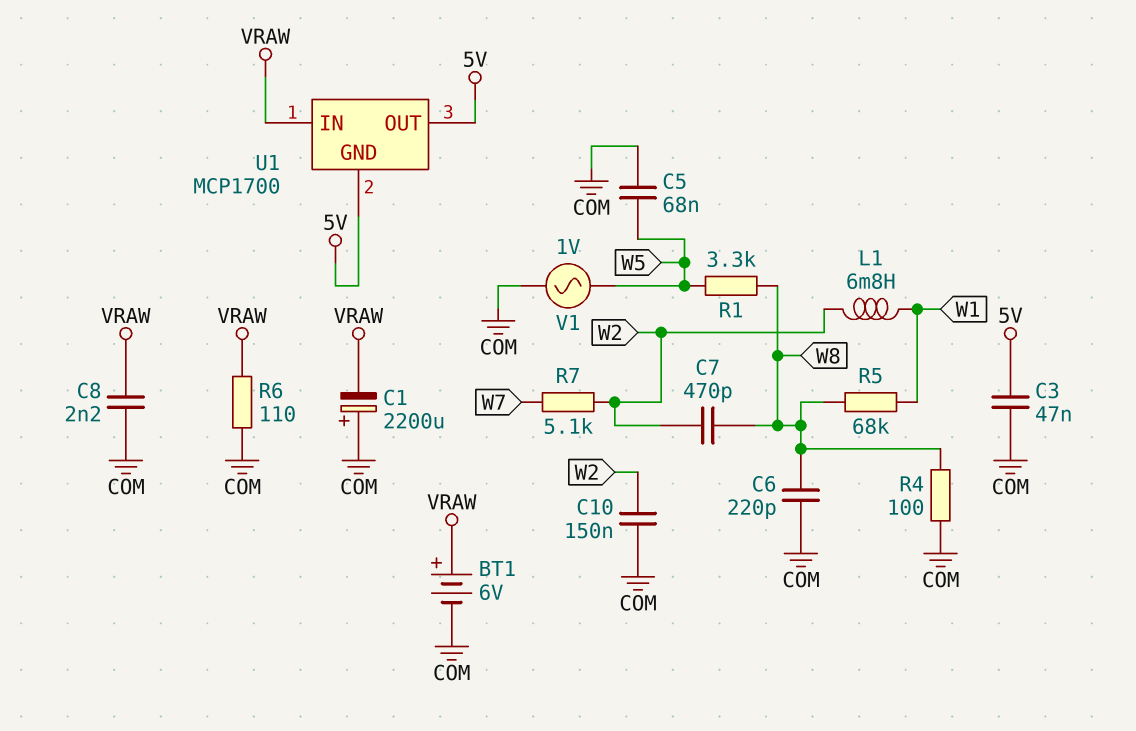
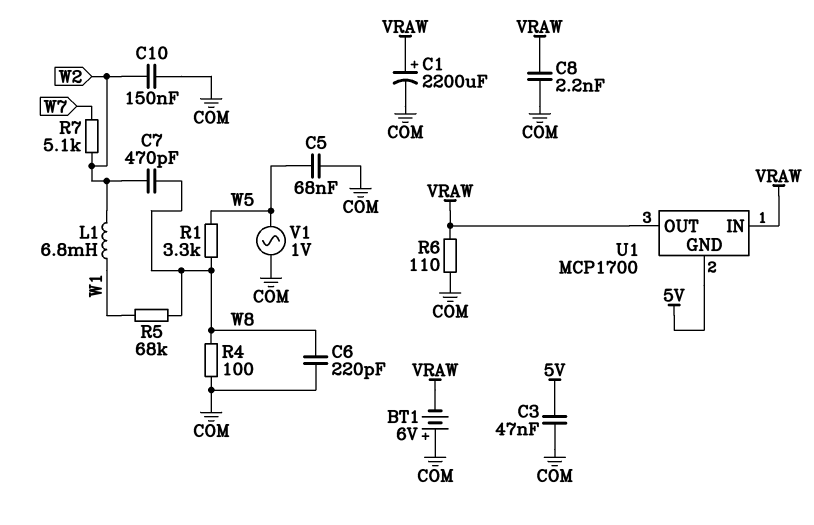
BT1: 6V (plus VRAW, minus COM) -> 6V (plus COM, minus VRAW)
C1: 2200uF (plus COM, minus VRAW) -> 2200uF (plus VRAW, minus COM)
U1 pin OUT: 5V -> VRAW

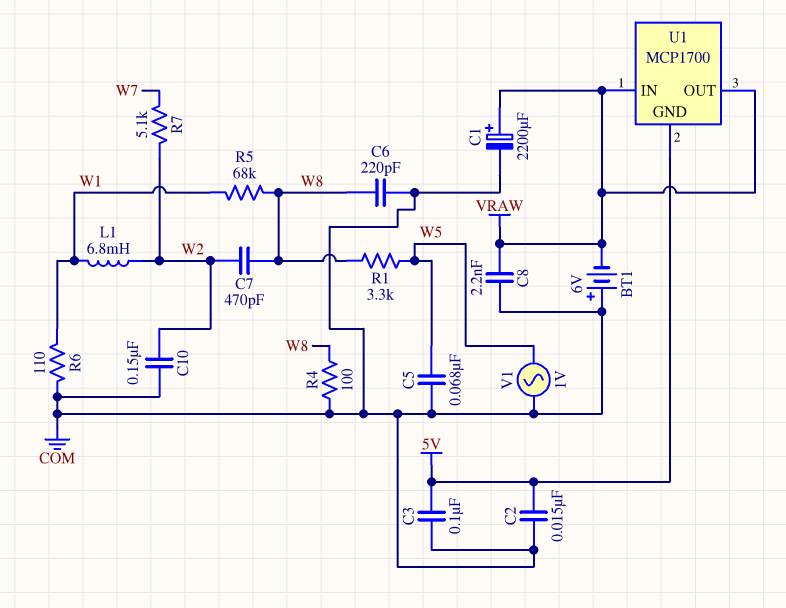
C2: none -> 15nF (5V, COM)
C3: 47nF (5V, COM) -> 100nF (5V, COM)
R6: 110 (COM, VRAW) -> 110 (COM, W1)

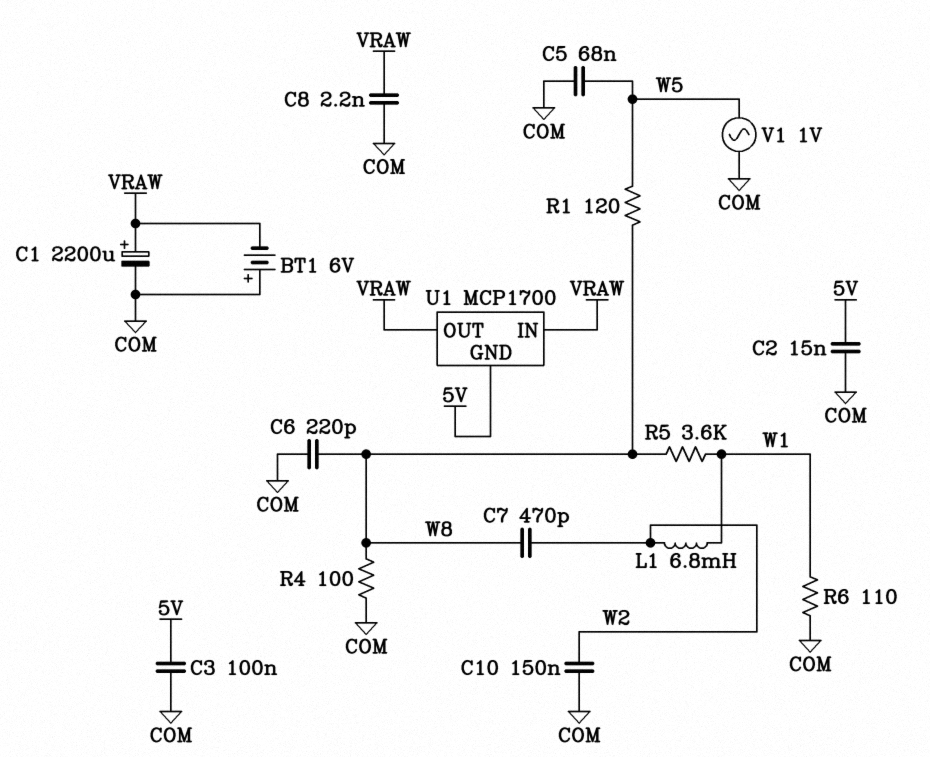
R1: 3.3k (W5, W8) -> 120 (W5, W8)
R5: 68k (W1, W8) -> 3.6k (W1, W8)
R7: 5.1k (W2, W7) -> none

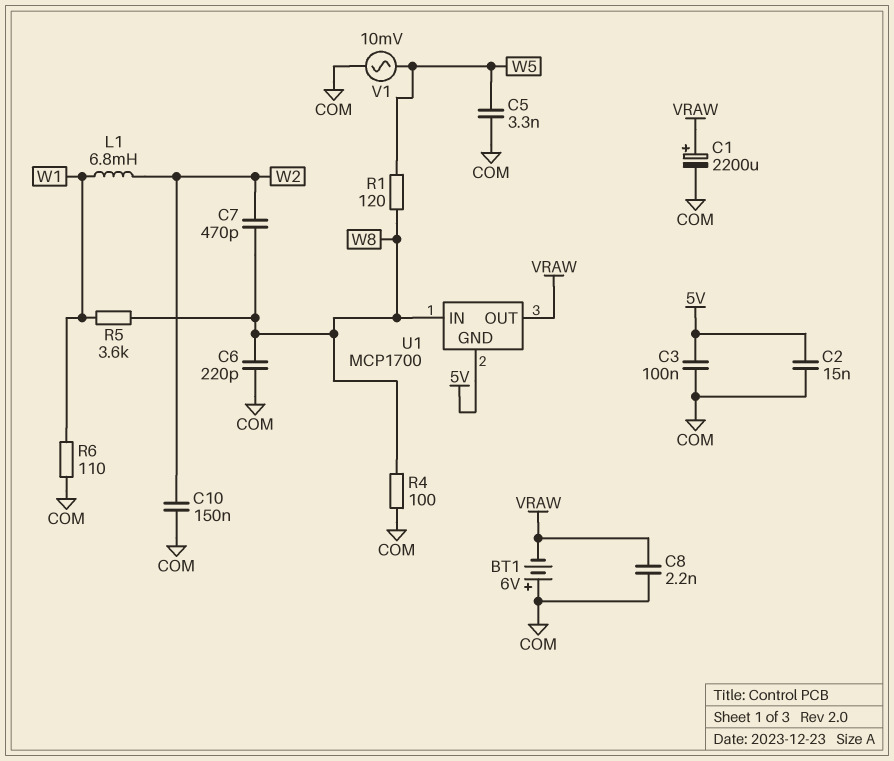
C5: 68nF (COM, W5) -> 3.3nF (COM, W5)
U1 pin IN: VRAW -> W8
V1: AC 1V (COM, W5) -> AC 10mV (COM, W5)

